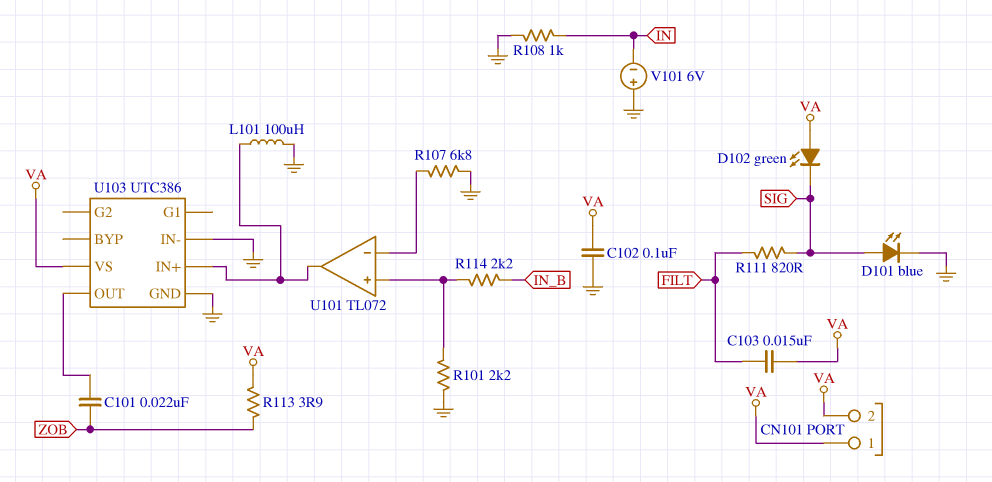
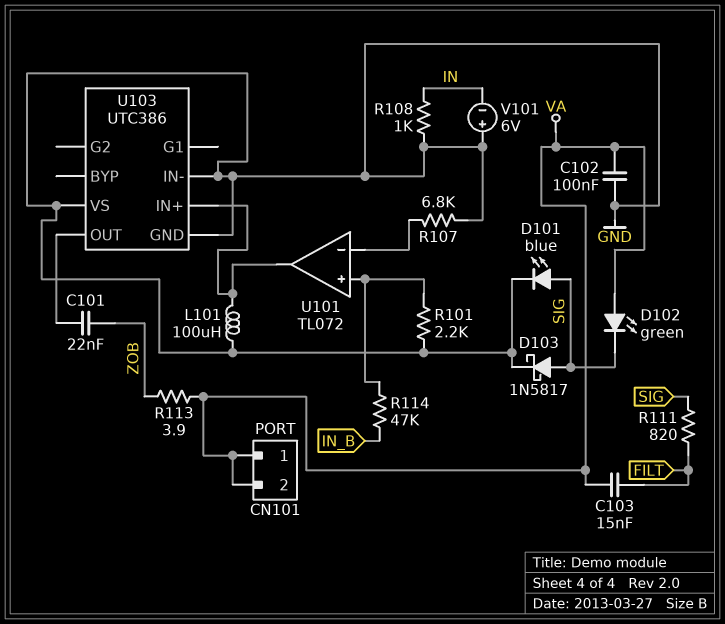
D103: none -> schottky 1N5817 (A SIG, K GND)
R114: 2.2k (IN_B, U101/in+) -> 47k (IN_B, U101/in+)
U103 pin VS: VA -> GND

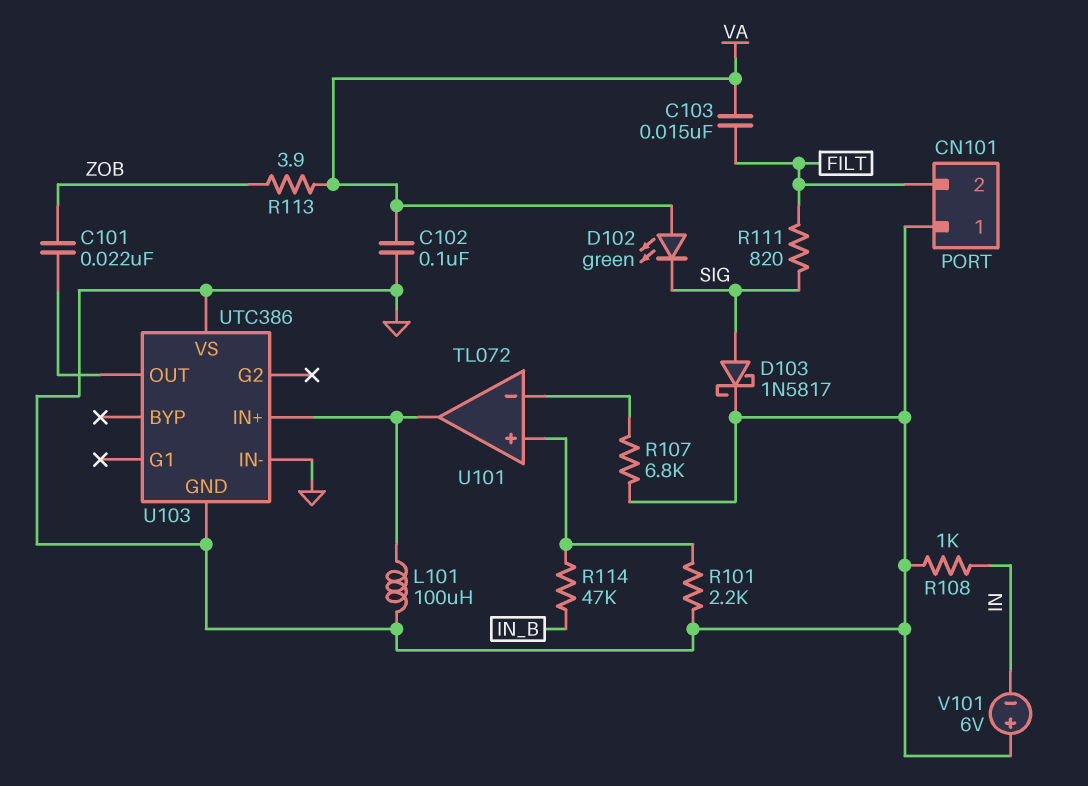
CN101 pin 1: VA -> GND
CN101 pin 2: VA -> FILT
D101: LED blue (A SIG, K GND) -> none

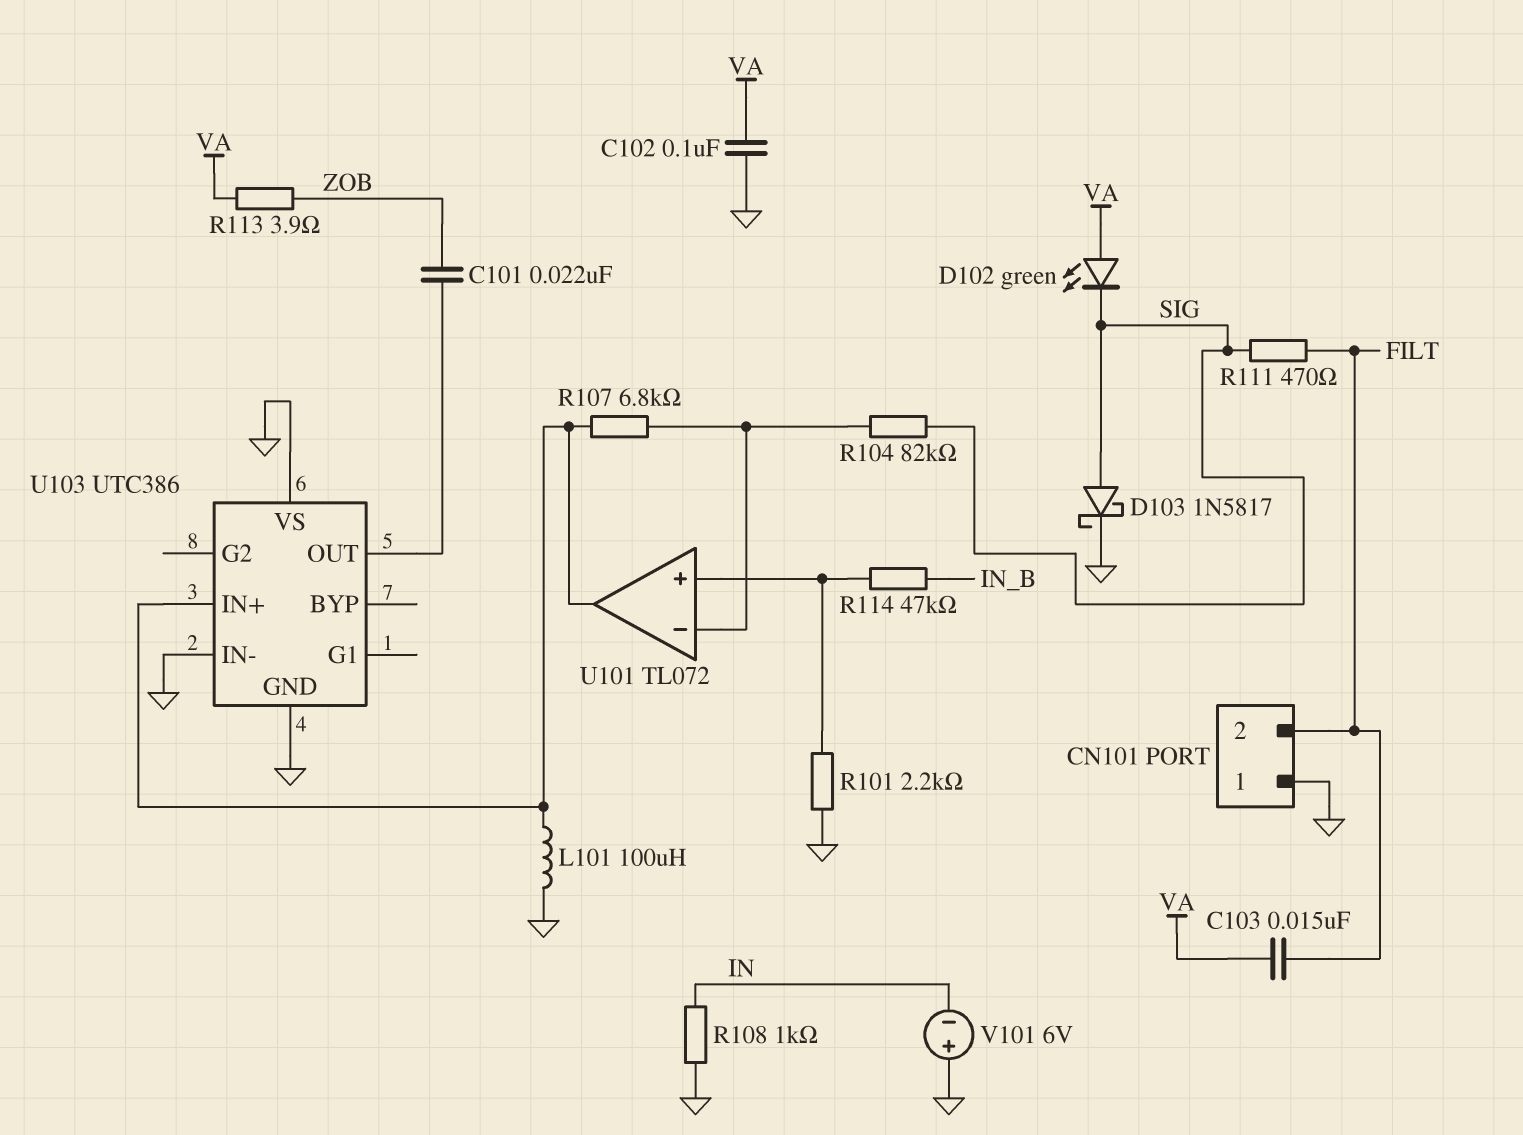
R104: none -> 82k (SIG, U101/in-)
R107: 6.8k (GND, U101/in-) -> 6.8k (U101/in-, U101/out)
R111: 820 (FILT, SIG) -> 470 (FILT, SIG)

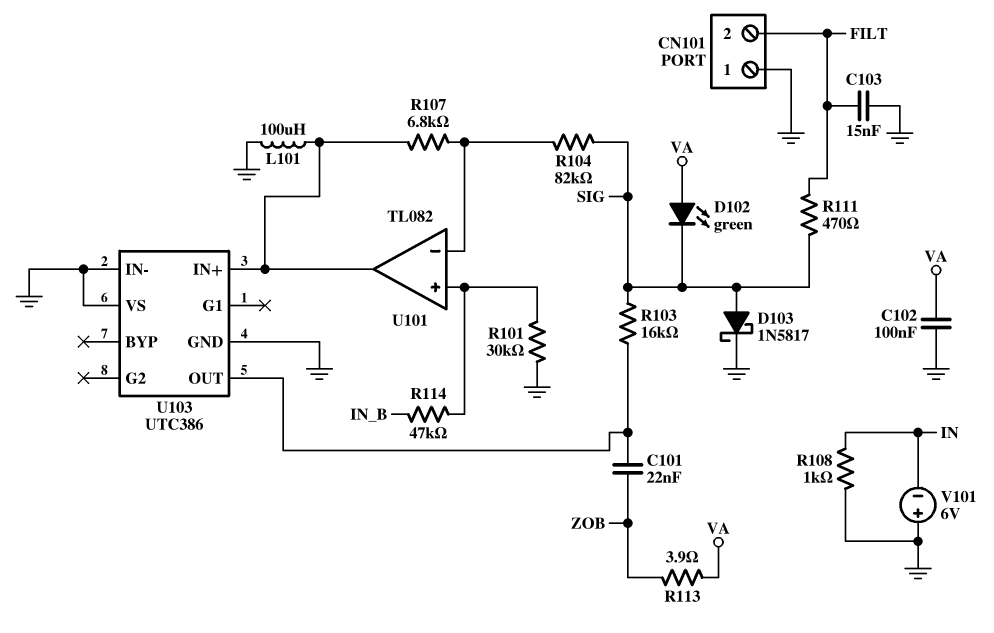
C103: 15nF (FILT, VA) -> 15nF (FILT, GND)
R101: 2.2k (GND, U101/in+) -> 30k (GND, U101/in+)
R103: none -> 16k (SIG, U103/OUT)
U101: TL072 -> TL082

